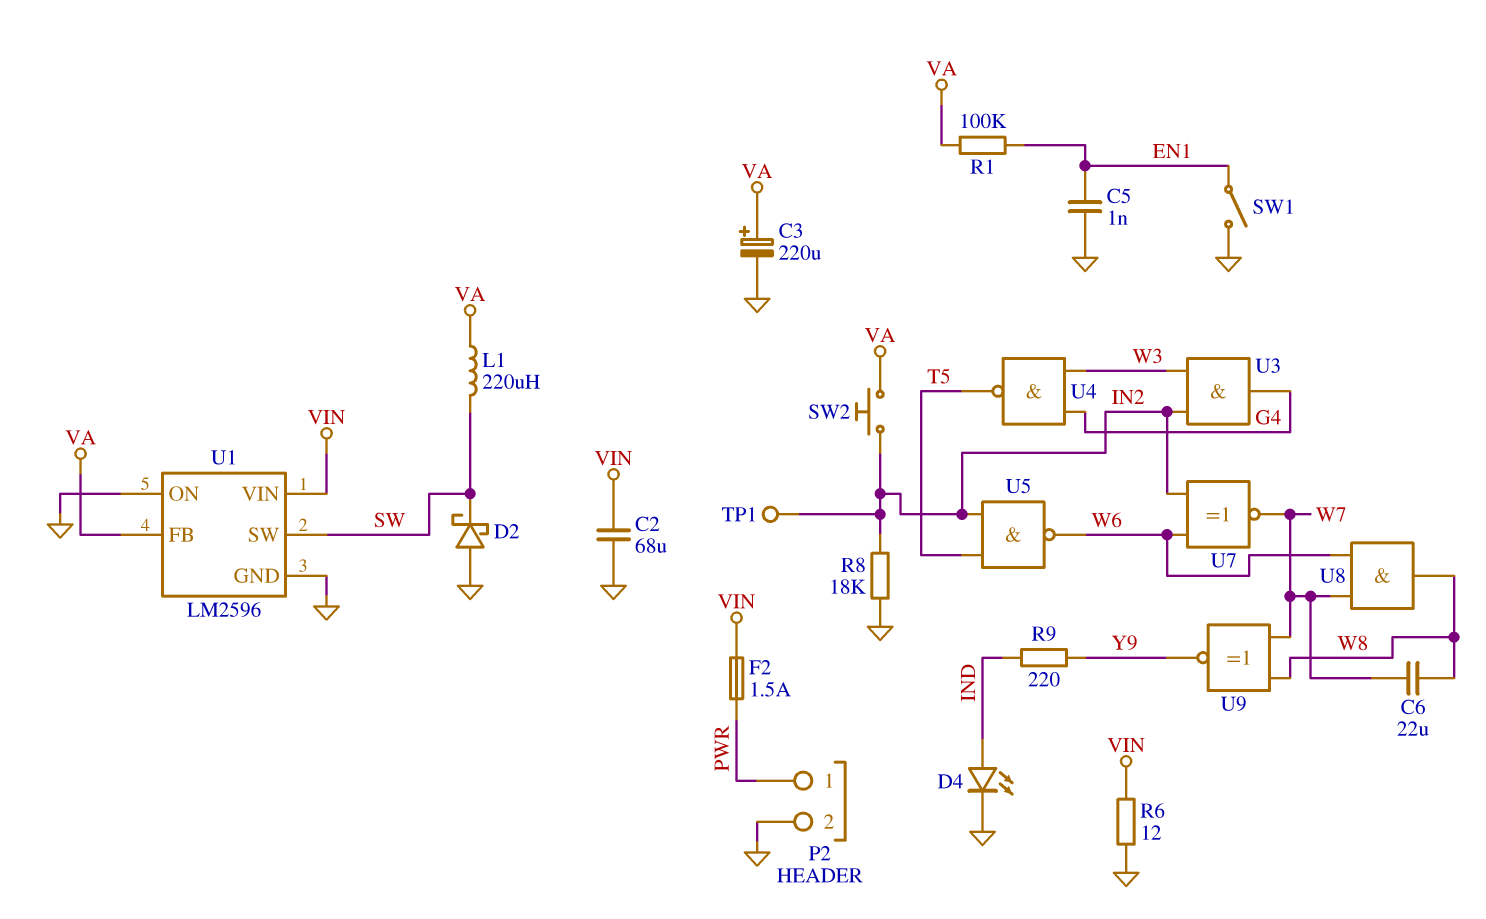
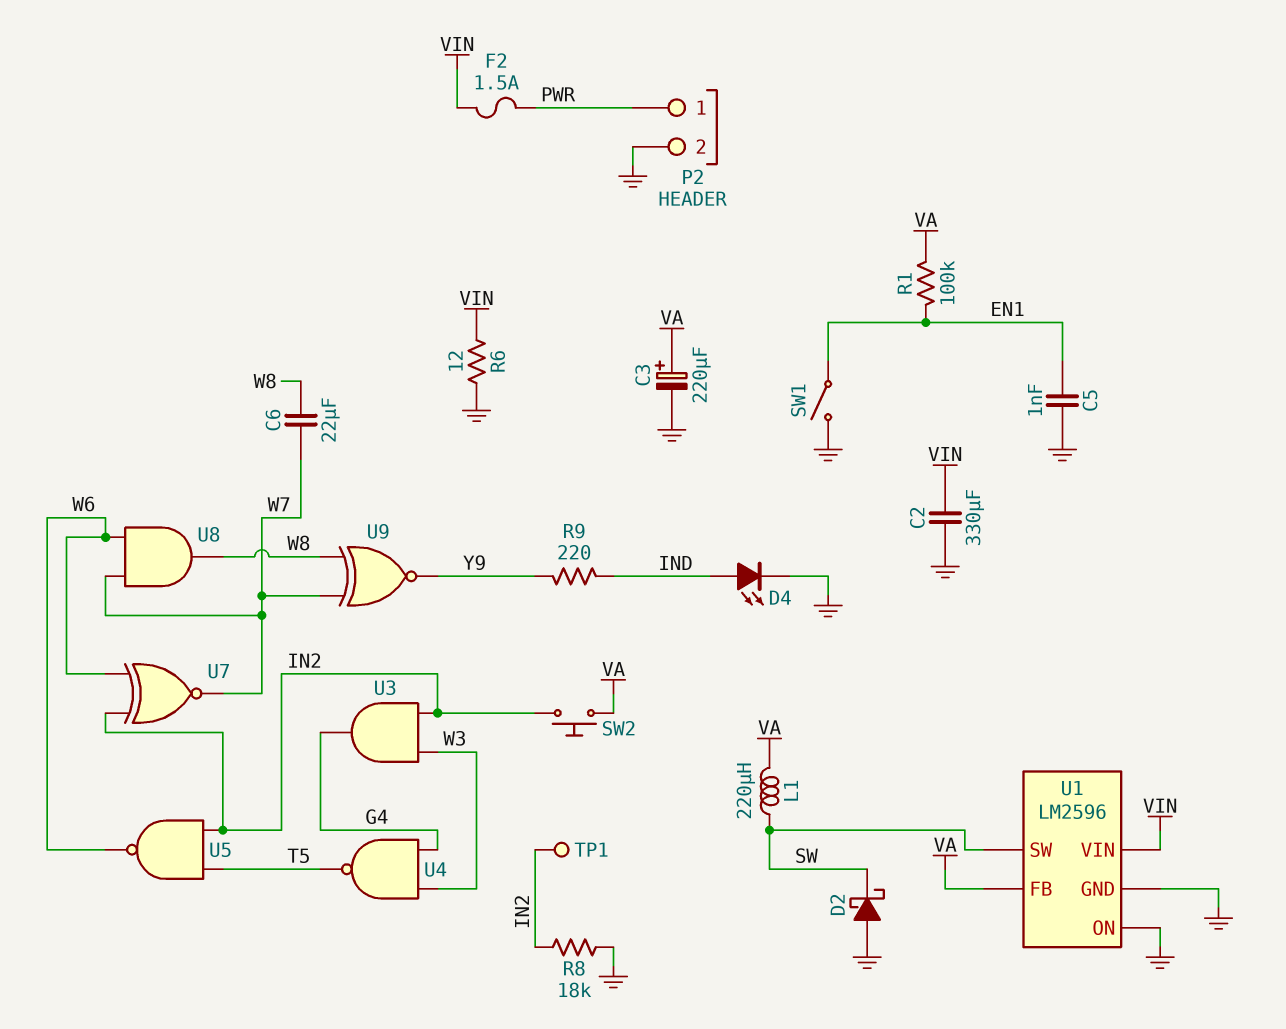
C2: 68uF (GND, VIN) -> 330uF (GND, VIN)

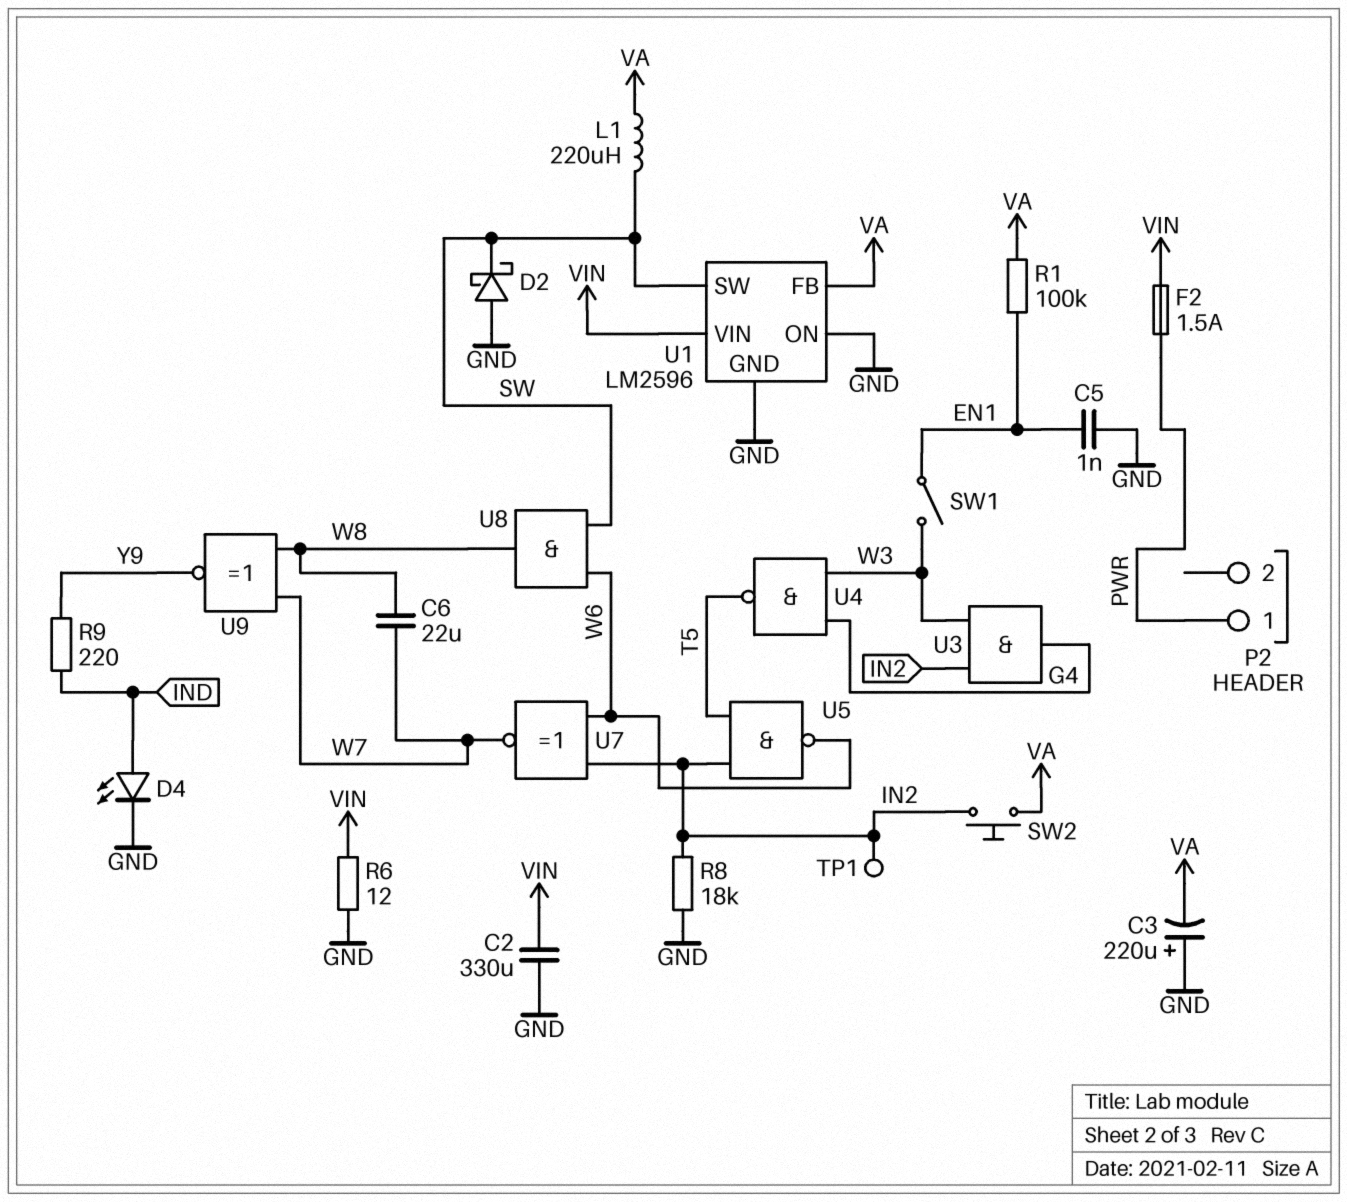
C3: 220uF (plus VA, minus GND) -> 220uF (plus GND, minus VA)
P2 pin 2: GND -> none
SW1: switch (EN1, GND) -> switch (EN1, W3)
U8: AND (in W6, in W7, out W8) -> AND (in SW, in W6, out W8)

